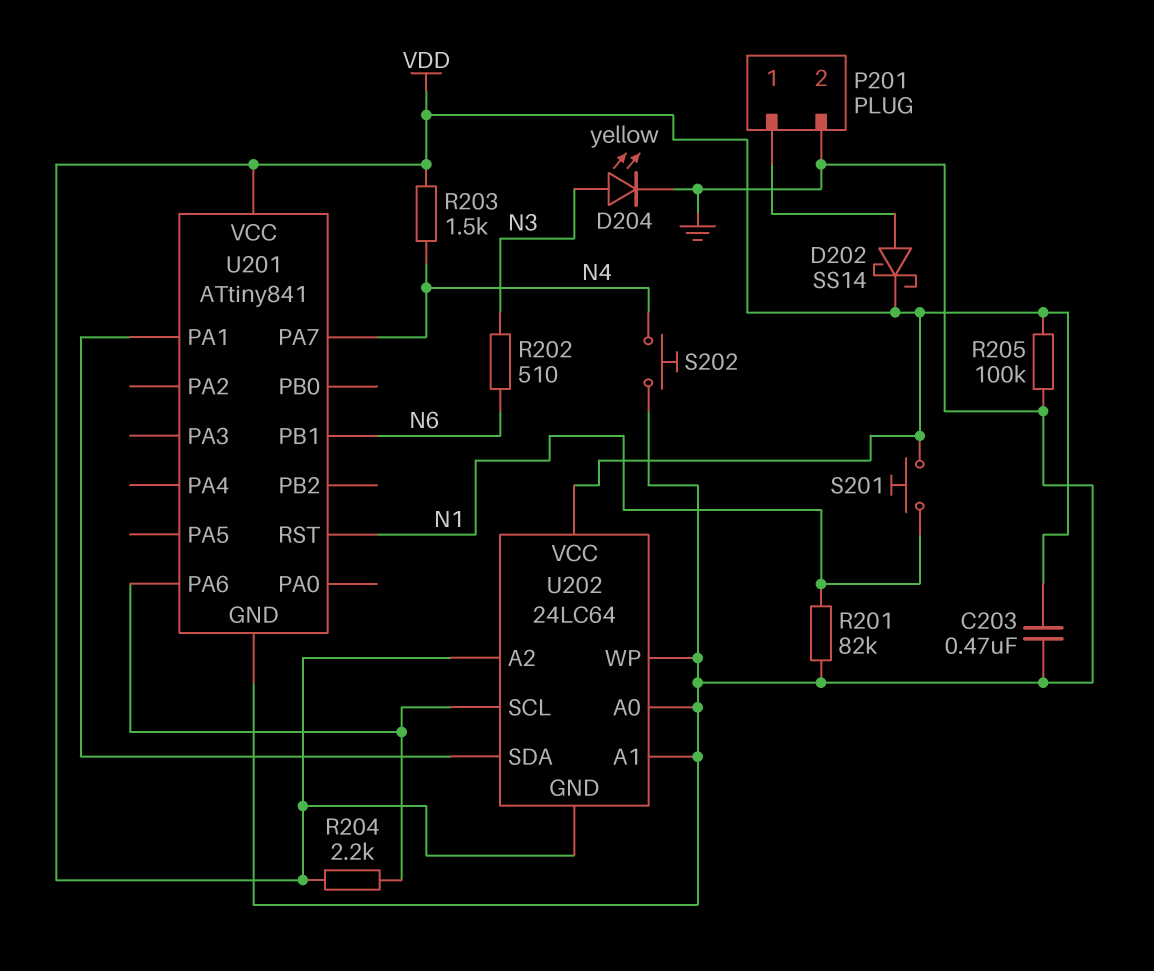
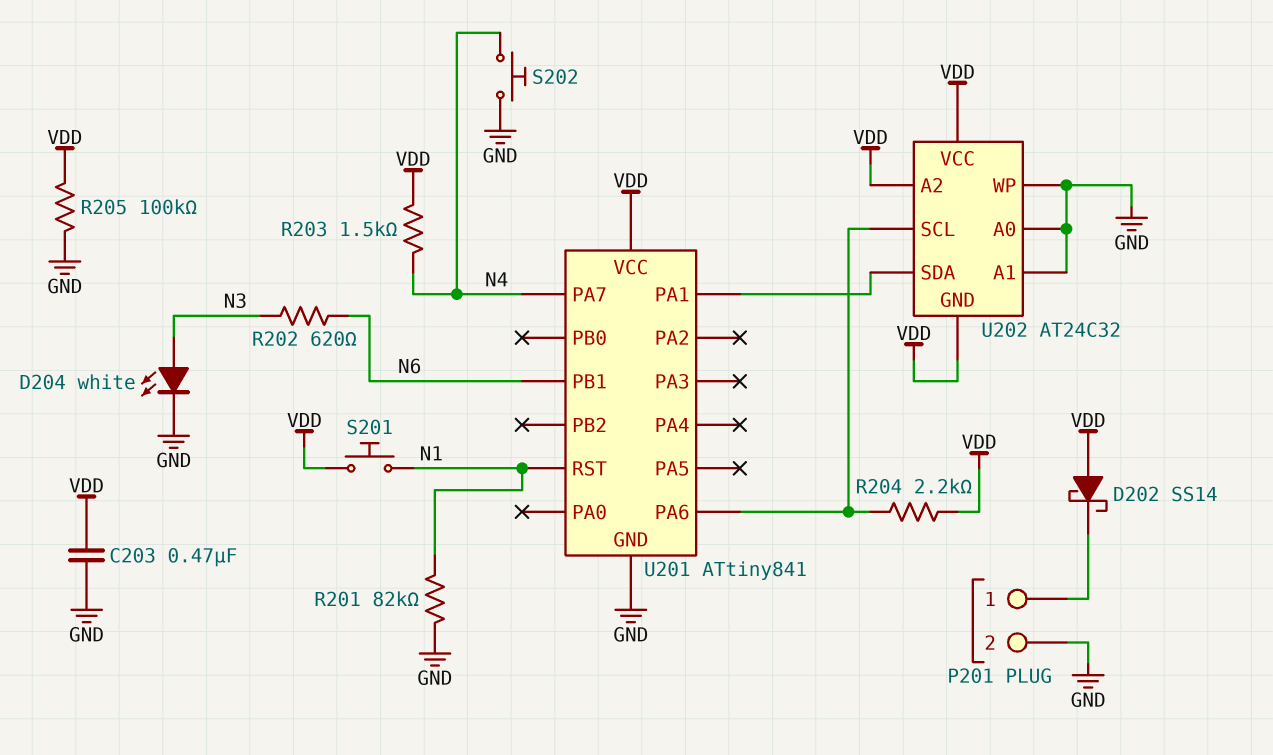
D202: schottky SS14 (A P201/1, K VDD) -> schottky SS14 (A VDD, K P201/1)
D204: LED yellow (A N3, K GND) -> LED white (A N3, K GND)
R202: 510 (N3, N6) -> 620 (N3, N6)
U202: 24LC64 -> AT24C32

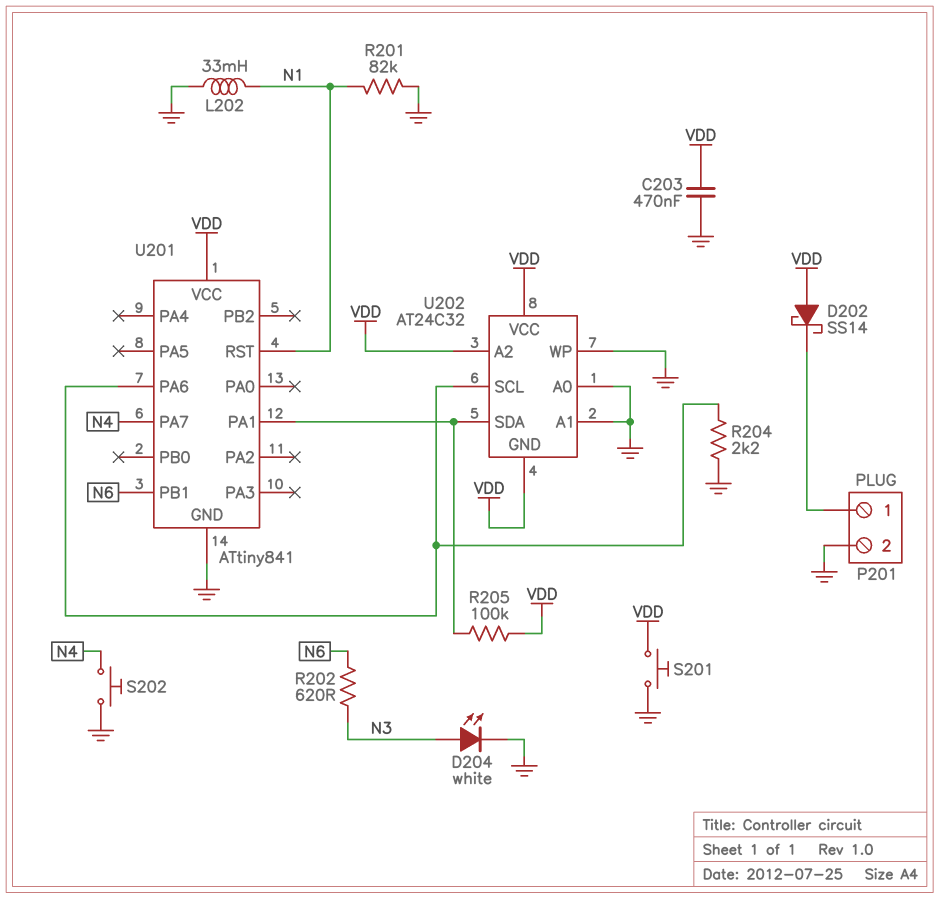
L202: none -> 33mH (GND, N1)
R203: 1.5k (N4, VDD) -> none
R204: 2.2k (U201/PA6, VDD) -> 2.2k (GND, U201/PA6)
R205: 100k (GND, VDD) -> 100k (U201/PA1, VDD)
S201: button (N1, VDD) -> button (GND, VDD)

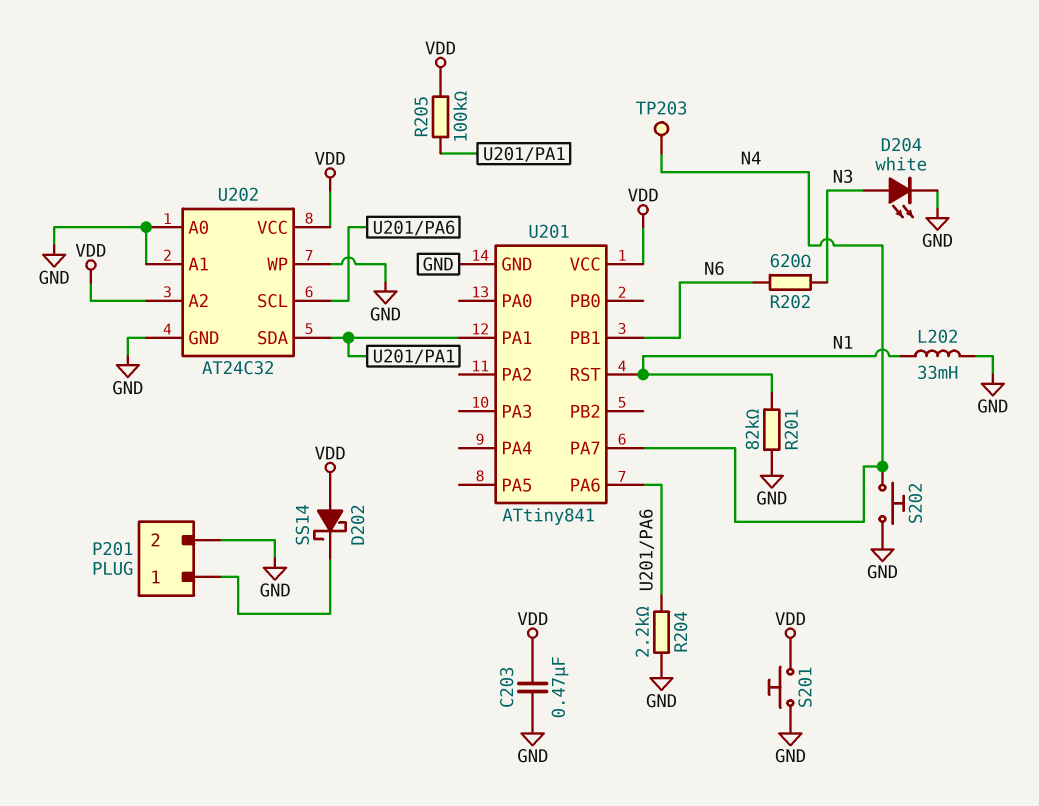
TP203: none -> test point (N4)
U202 pin GND: VDD -> GND

